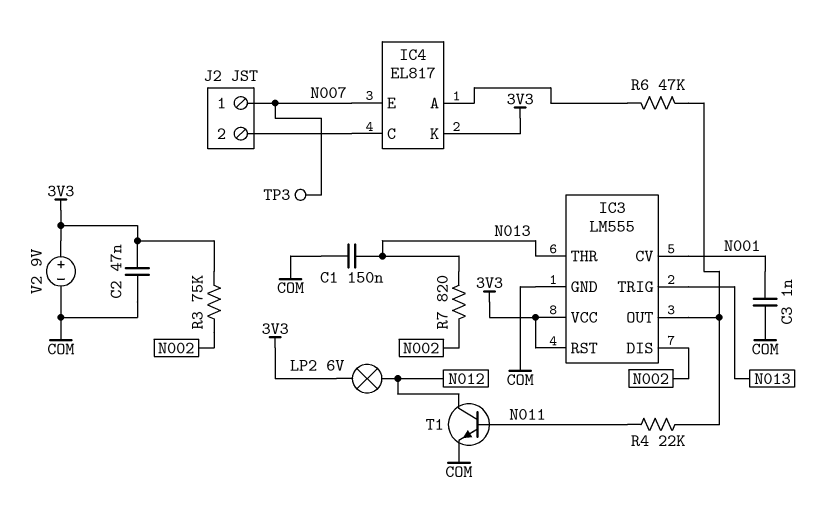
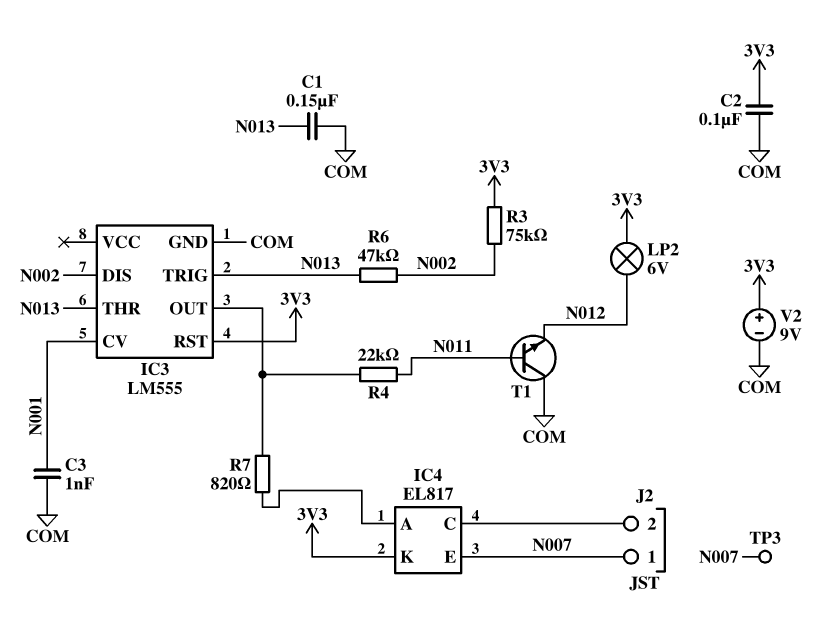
C2: 47nF (3V3, COM) -> 100nF (3V3, COM)
IC3 pin VCC: 3V3 -> none
R6: 47k (IC3/OUT, IC4/A) -> 47k (N002, N013)
R7: 820 (N002, N013) -> 820 (IC3/OUT, IC4/A)
T1: NPN (B N011, C N012, E COM) -> NPN (B N011, C COM, E N012)

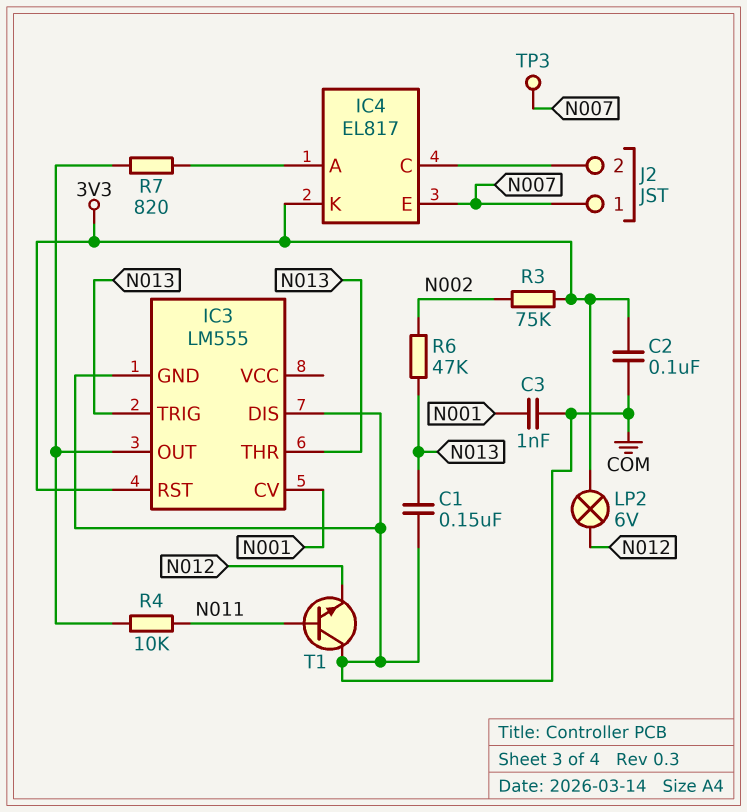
IC3 pin DIS: N002 -> COM
R4: 22k (IC3/OUT, N011) -> 10k (IC3/OUT, N011)
V2: 9V (plus 3V3, minus COM) -> none

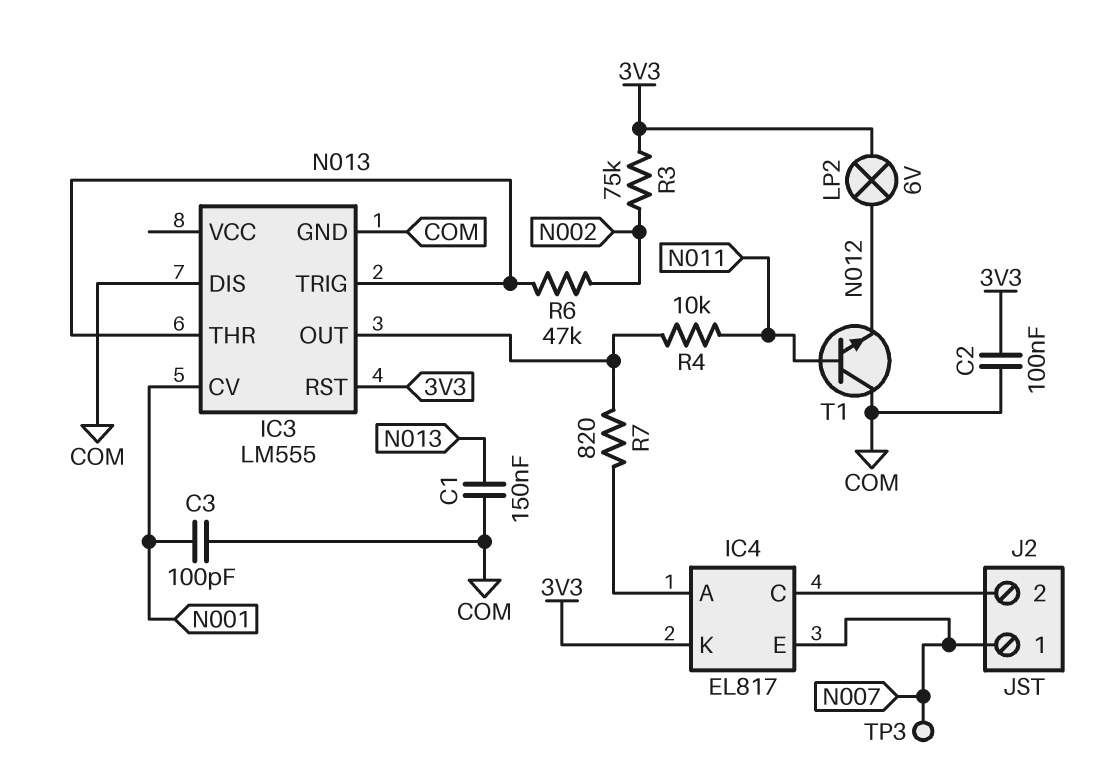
C3: 1nF (COM, N001) -> 100pF (COM, N001)

